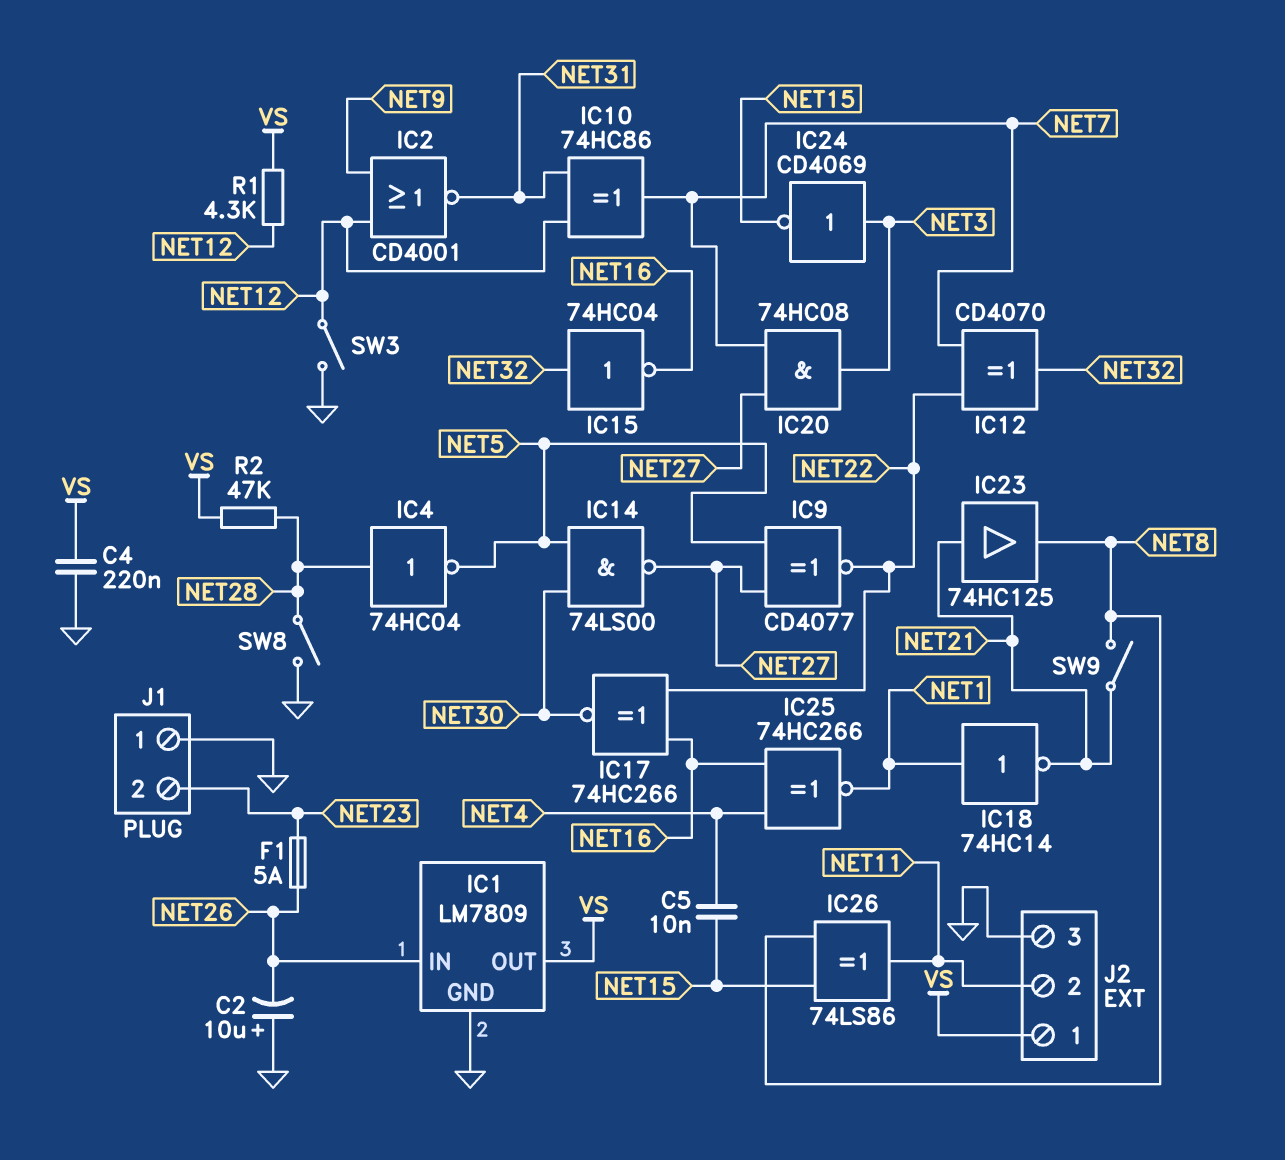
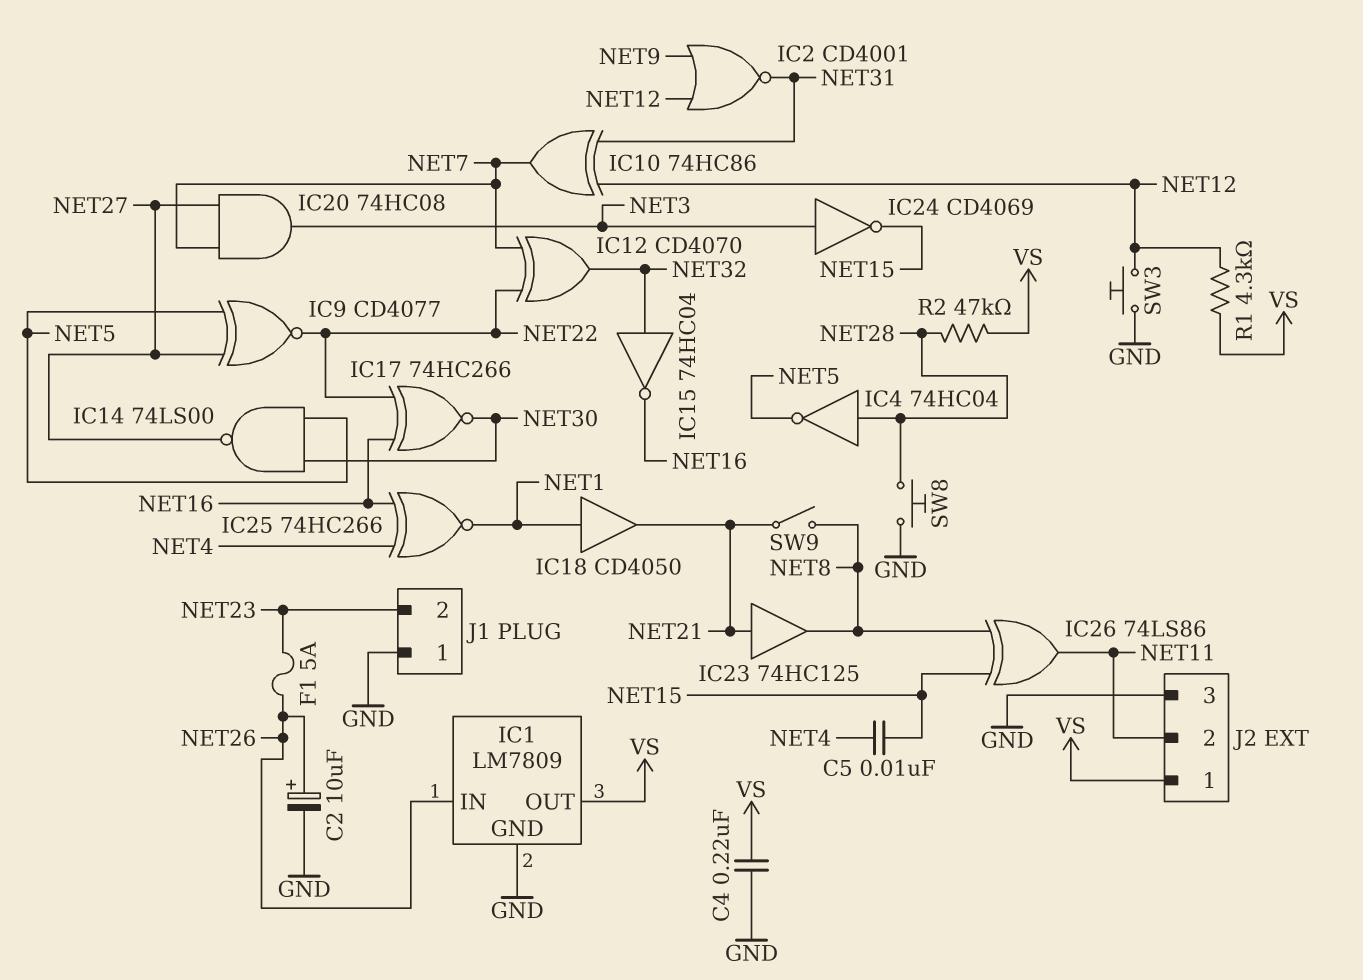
C2: 10uF (plus GND, minus NET26) -> 10uF (plus NET26, minus GND)
IC18: NOT 74HC14 (in NET1, out NET21) -> buffer CD4050 (in NET1, out NET21)
SW3: switch (GND, NET12) -> button (GND, NET12)
SW8: switch (GND, NET28) -> button (GND, NET28)

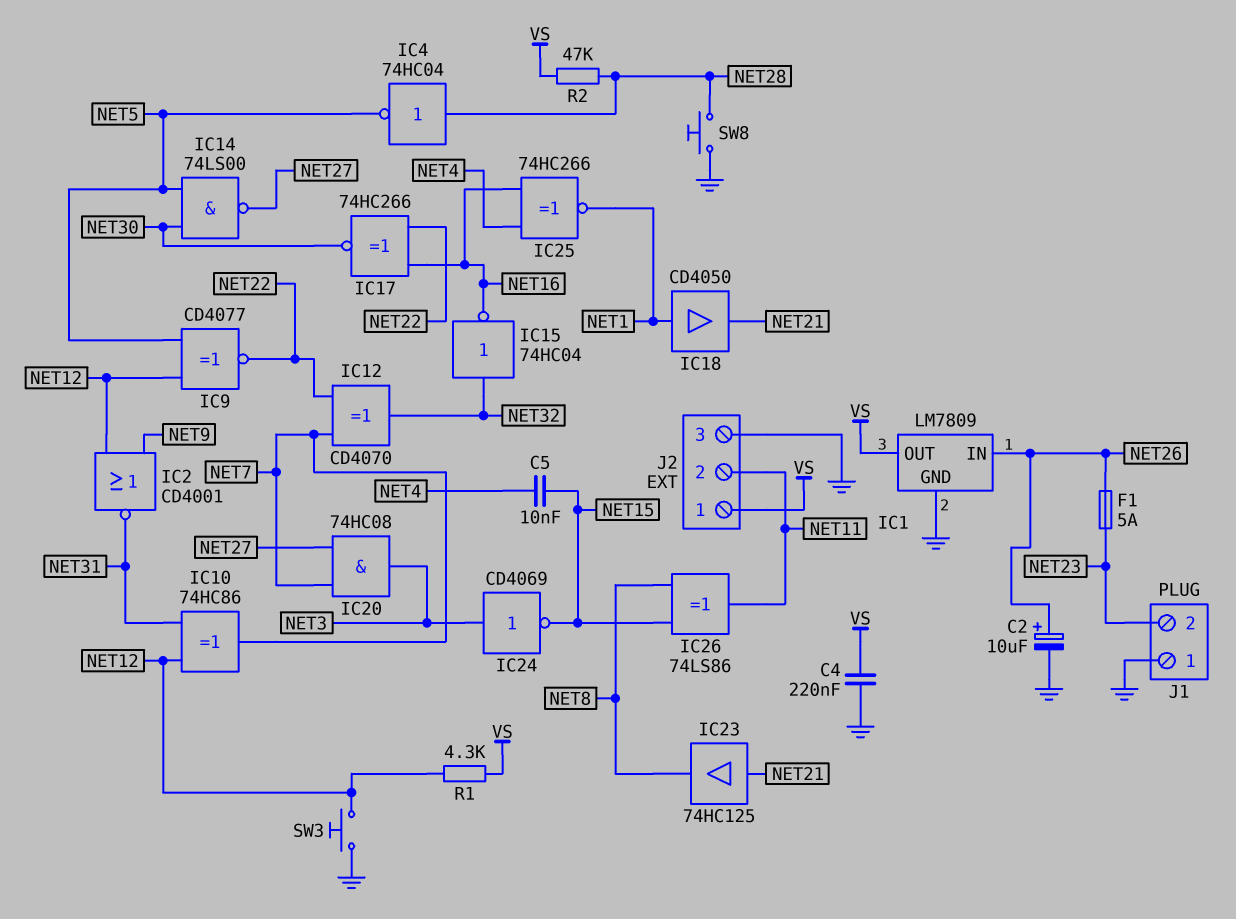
IC9: XNOR CD4077 (in NET5, in NET27, out NET22) -> XNOR CD4077 (in NET5, in NET12, out NET22)
SW9: switch (NET8, NET21) -> none

